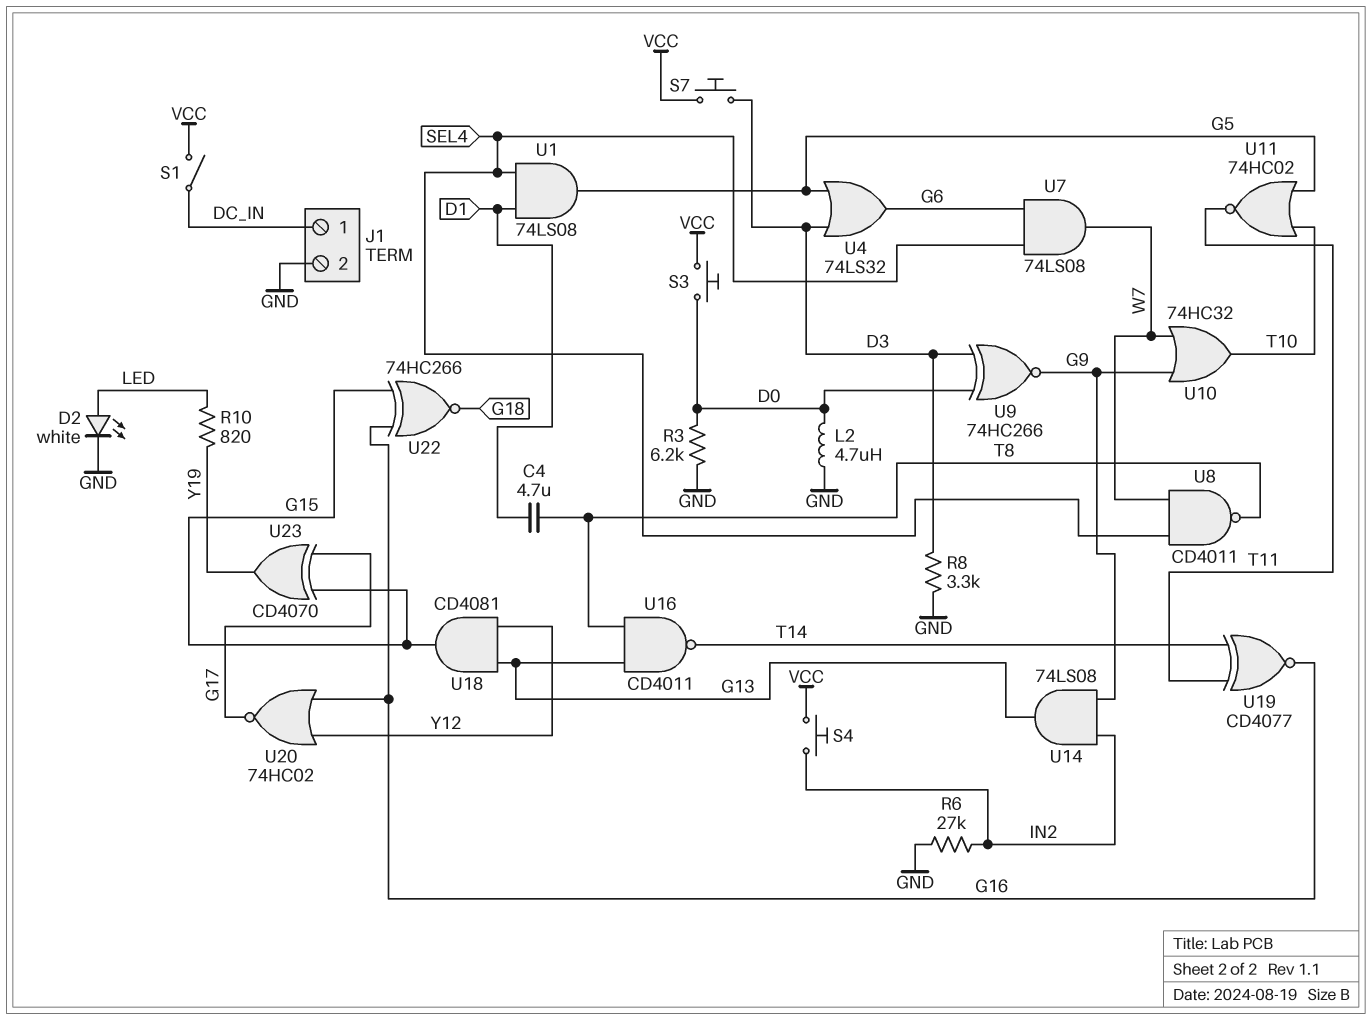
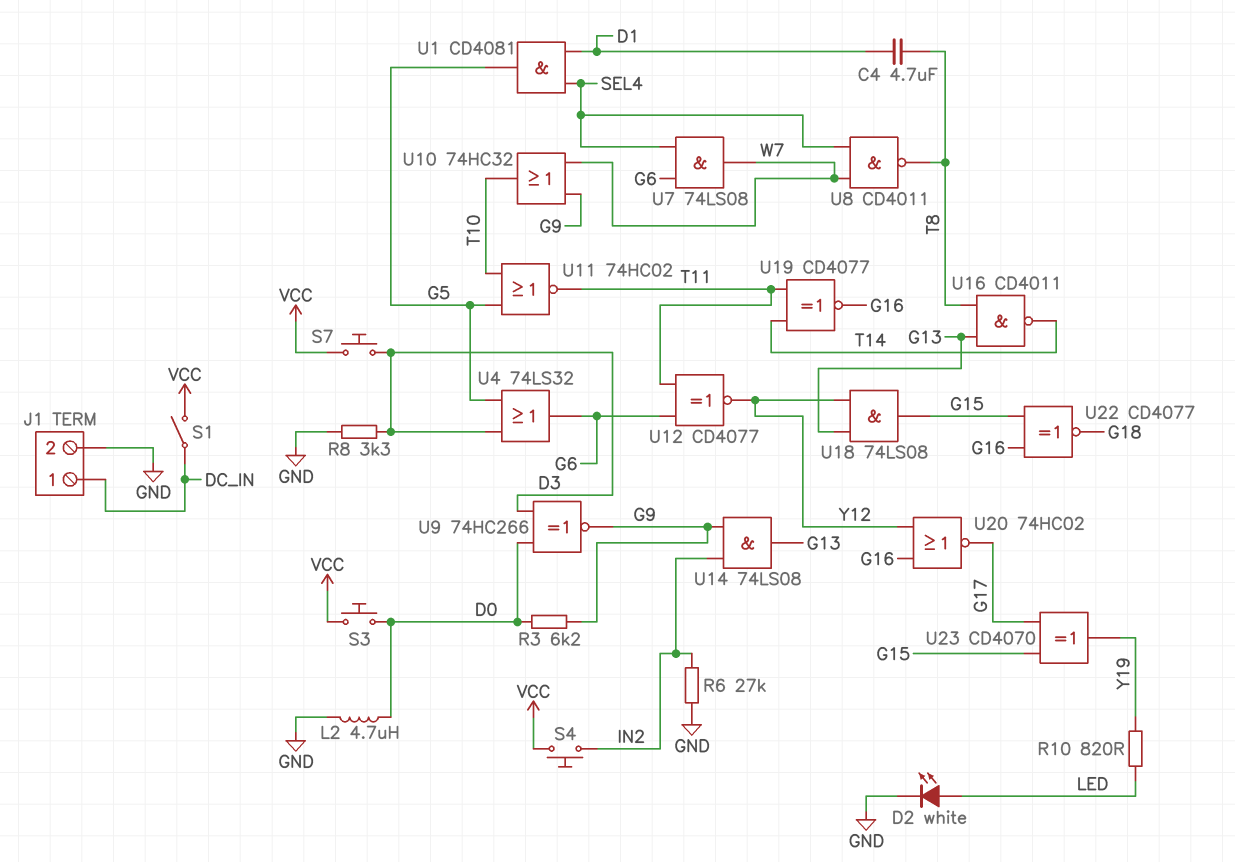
R3: 6.2k (D0, GND) -> 6.2k (D0, G9)
U1: AND 74LS08 (in D1, in SEL4, out G5) -> AND CD4081 (in D1, in SEL4, out G5)
U12: none -> XNOR CD4077 (in G6, in T11, out Y12)
U18: AND CD4081 (in G13, in Y12, out G15) -> AND 74LS08 (in G13, in Y12, out G15)
U22: XNOR 74HC266 (in G15, in G16, out G18) -> XNOR CD4077 (in G15, in G16, out G18)

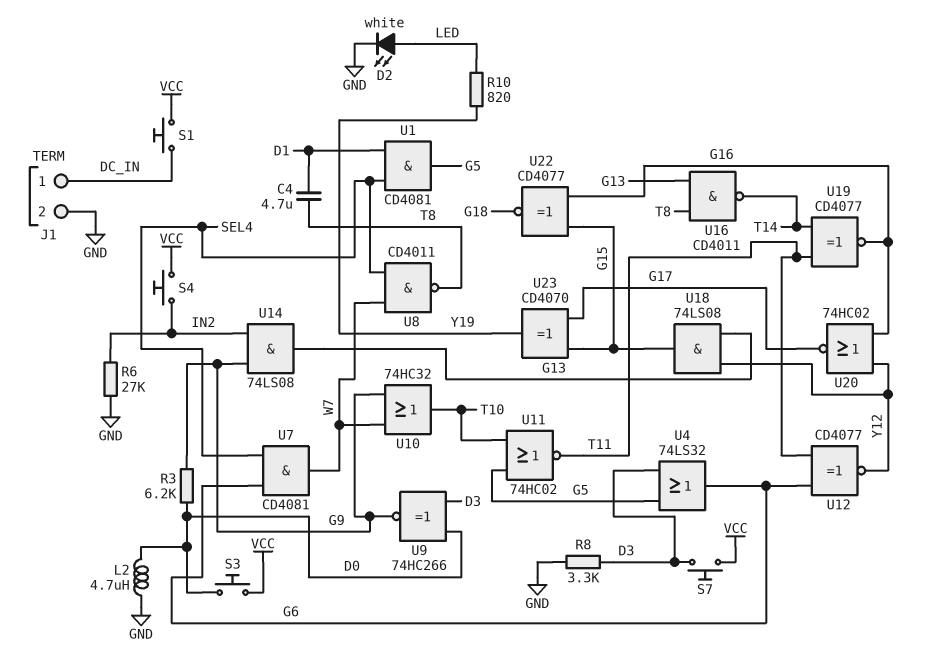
S1: switch (DC_IN, VCC) -> button (DC_IN, VCC)
U7: AND 74LS08 (in G6, in SEL4, out W7) -> AND CD4081 (in G6, in SEL4, out W7)

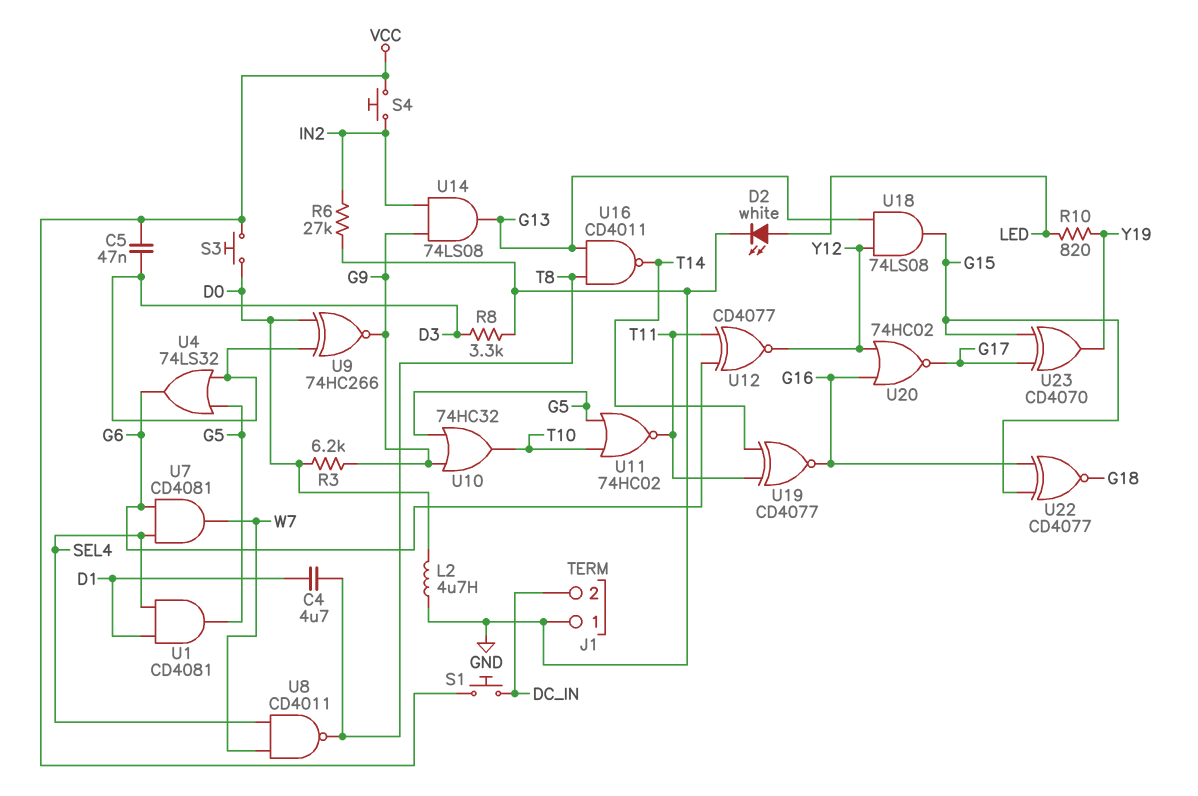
C5: none -> 47nF (D3, VCC)
J1 pin 1: DC_IN -> GND
J1 pin 2: GND -> DC_IN
S7: button (D3, VCC) -> none
U10: OR 74HC32 (in G9, in W7, out T10) -> OR 74HC32 (in G5, in G9, out T10)

